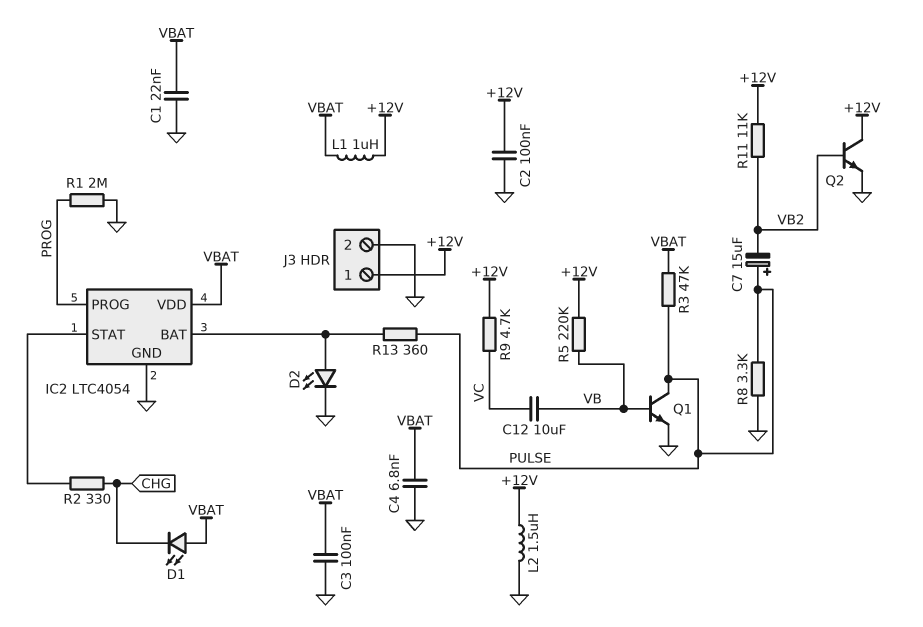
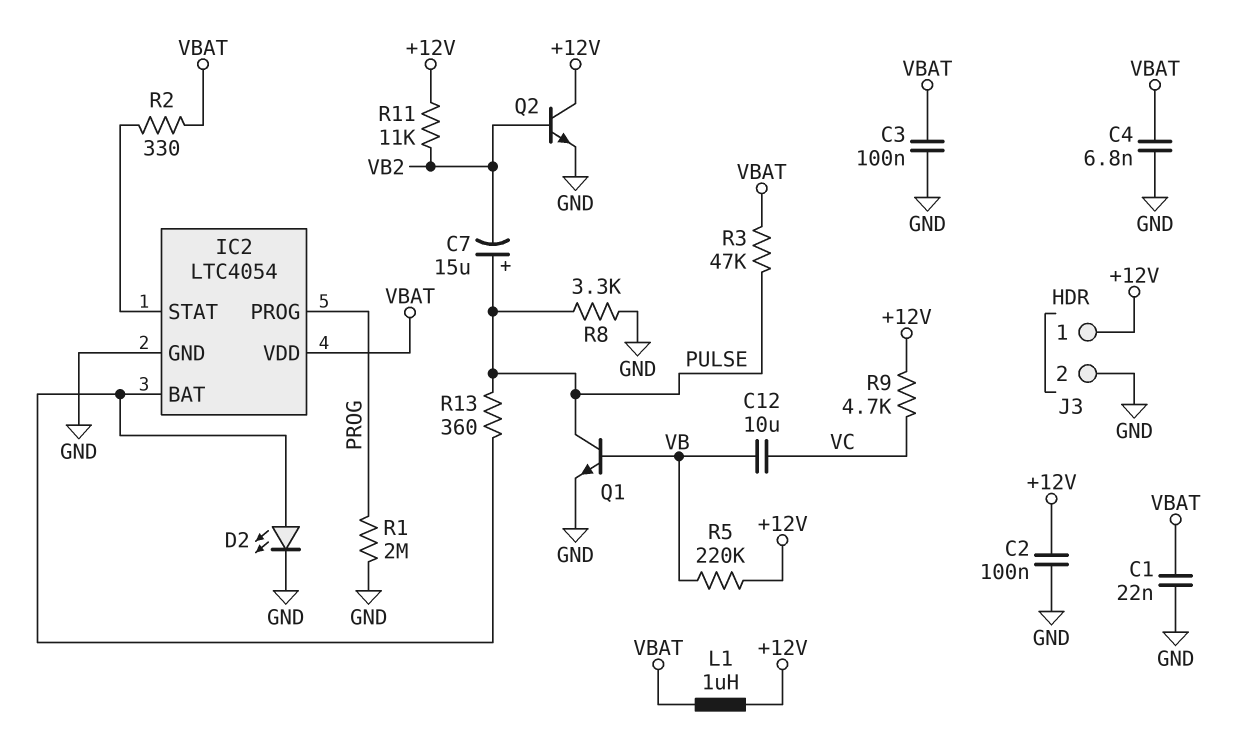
D1: LED (A VBAT, K CHG) -> none
L2: 1.5uH (+12V, GND) -> none
R2: 330 (CHG, IC2/STAT) -> 330 (IC2/STAT, VBAT)

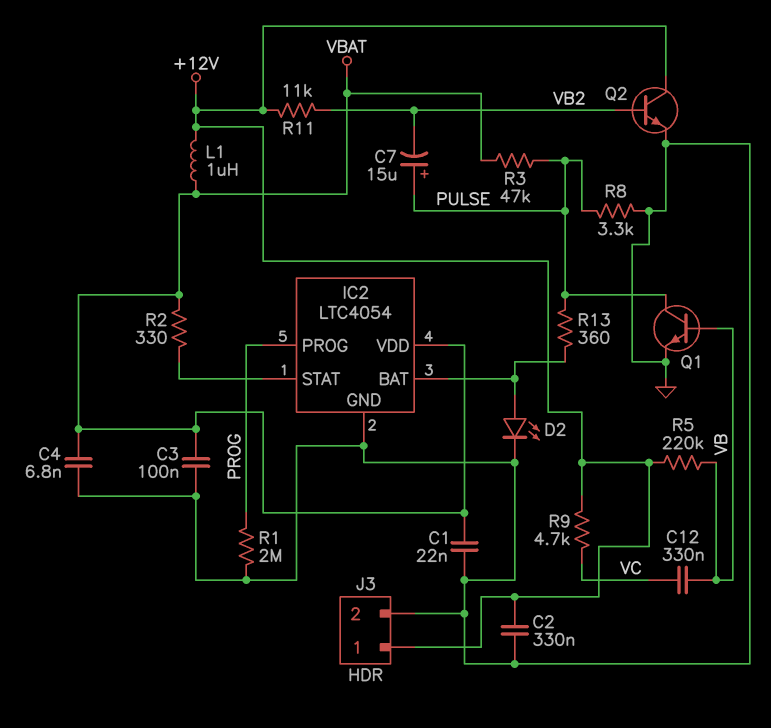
C2: 100nF (+12V, GND) -> 330nF (+12V, GND)
C12: 10uF (VB, VC) -> 330nF (VB, VC)

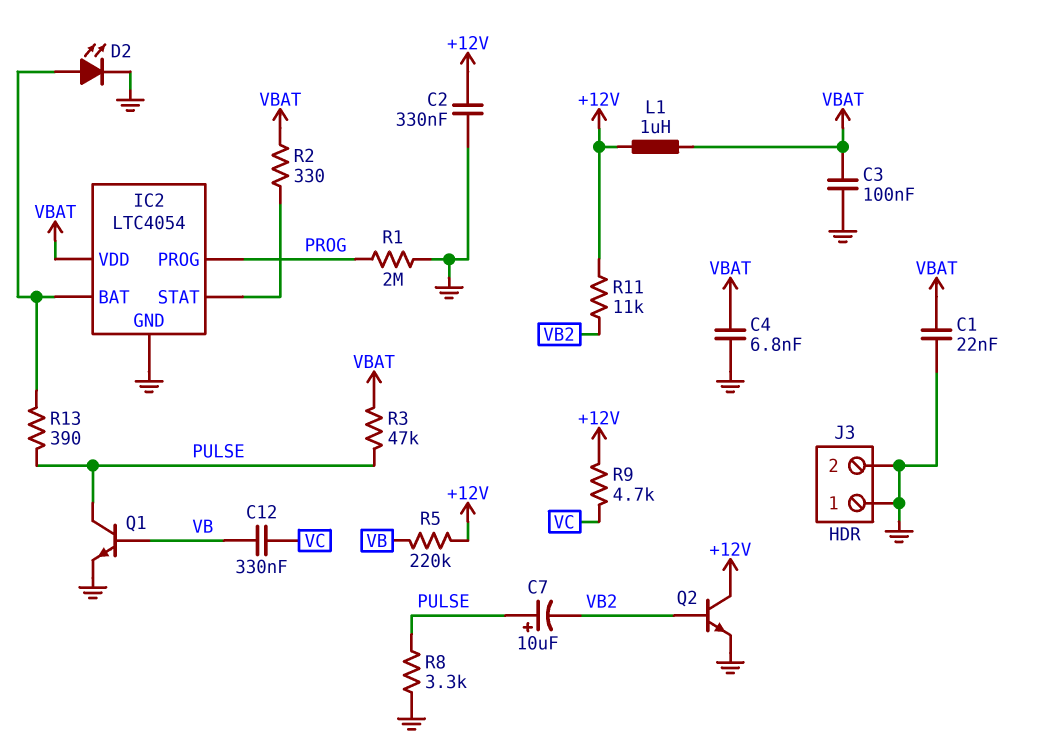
C7: 15uF (plus PULSE, minus VB2) -> 10uF (plus PULSE, minus VB2)
J3 pin 1: +12V -> GND
R13: 360 (IC2/BAT, PULSE) -> 390 (IC2/BAT, PULSE)

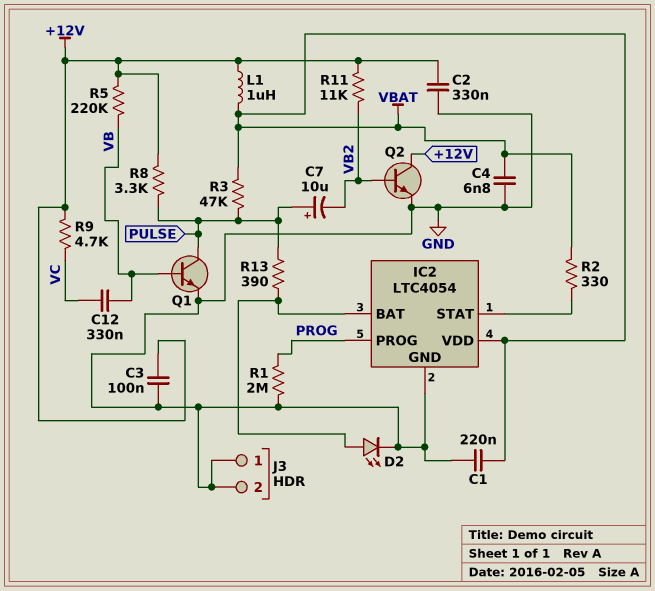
C1: 22nF (GND, VBAT) -> 220nF (GND, VBAT)
C3: 100nF (GND, VBAT) -> 100nF (+12V, GND)
R8: 3.3k (GND, PULSE) -> 3.3k (+12V, PULSE)

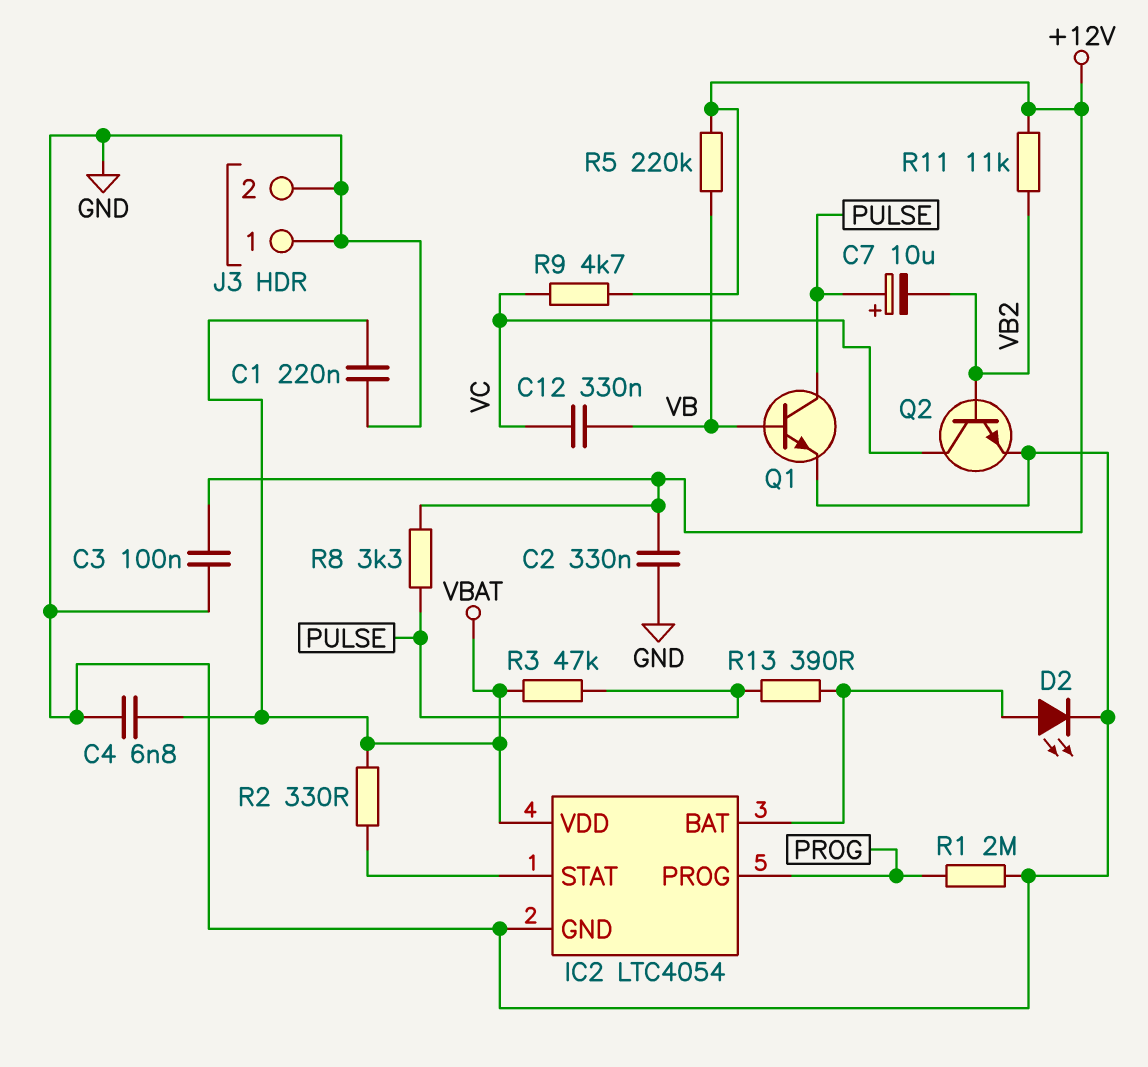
L1: 1uH (+12V, VBAT) -> none
Q2: NPN (B VB2, C +12V, E GND) -> NPN (B VB2, C VC, E GND)

